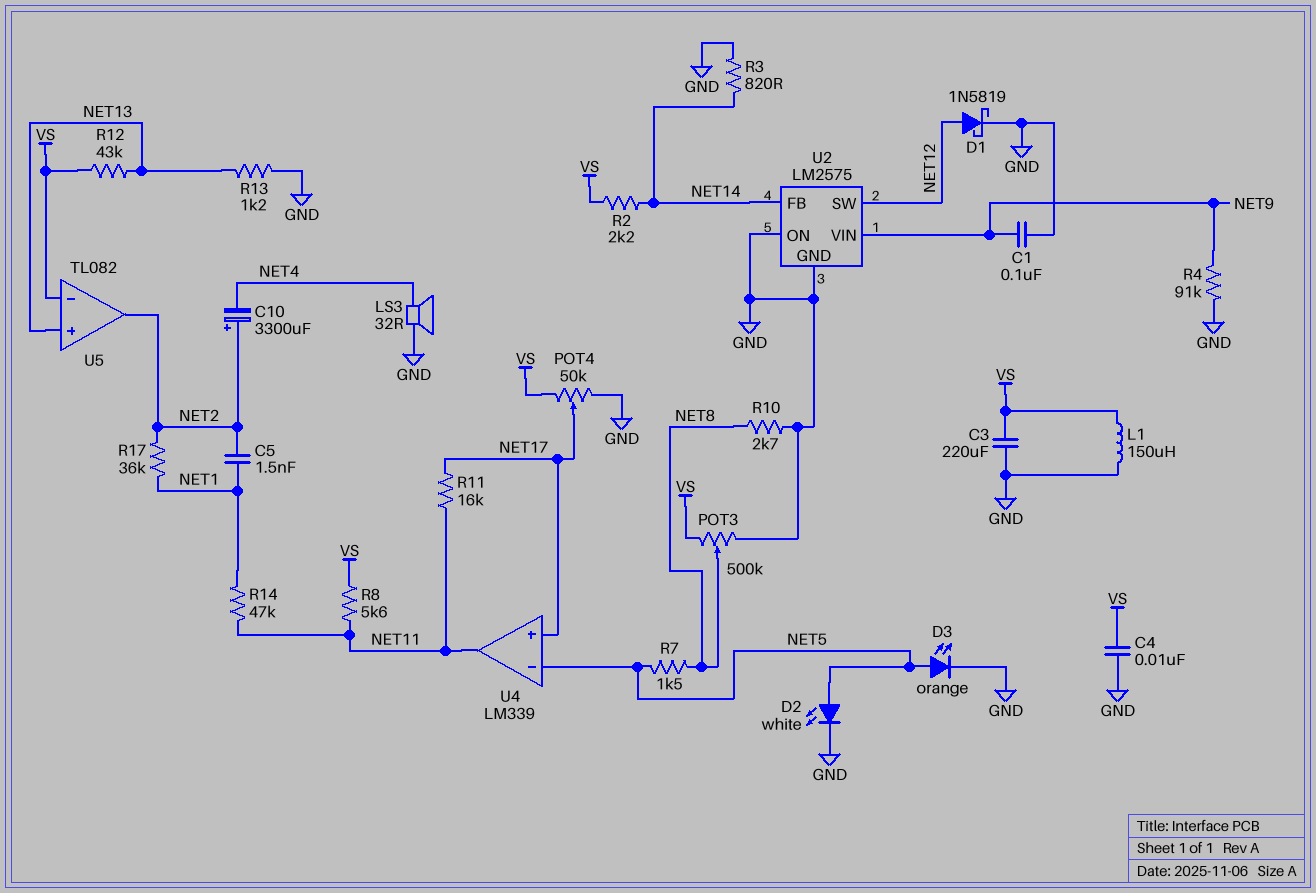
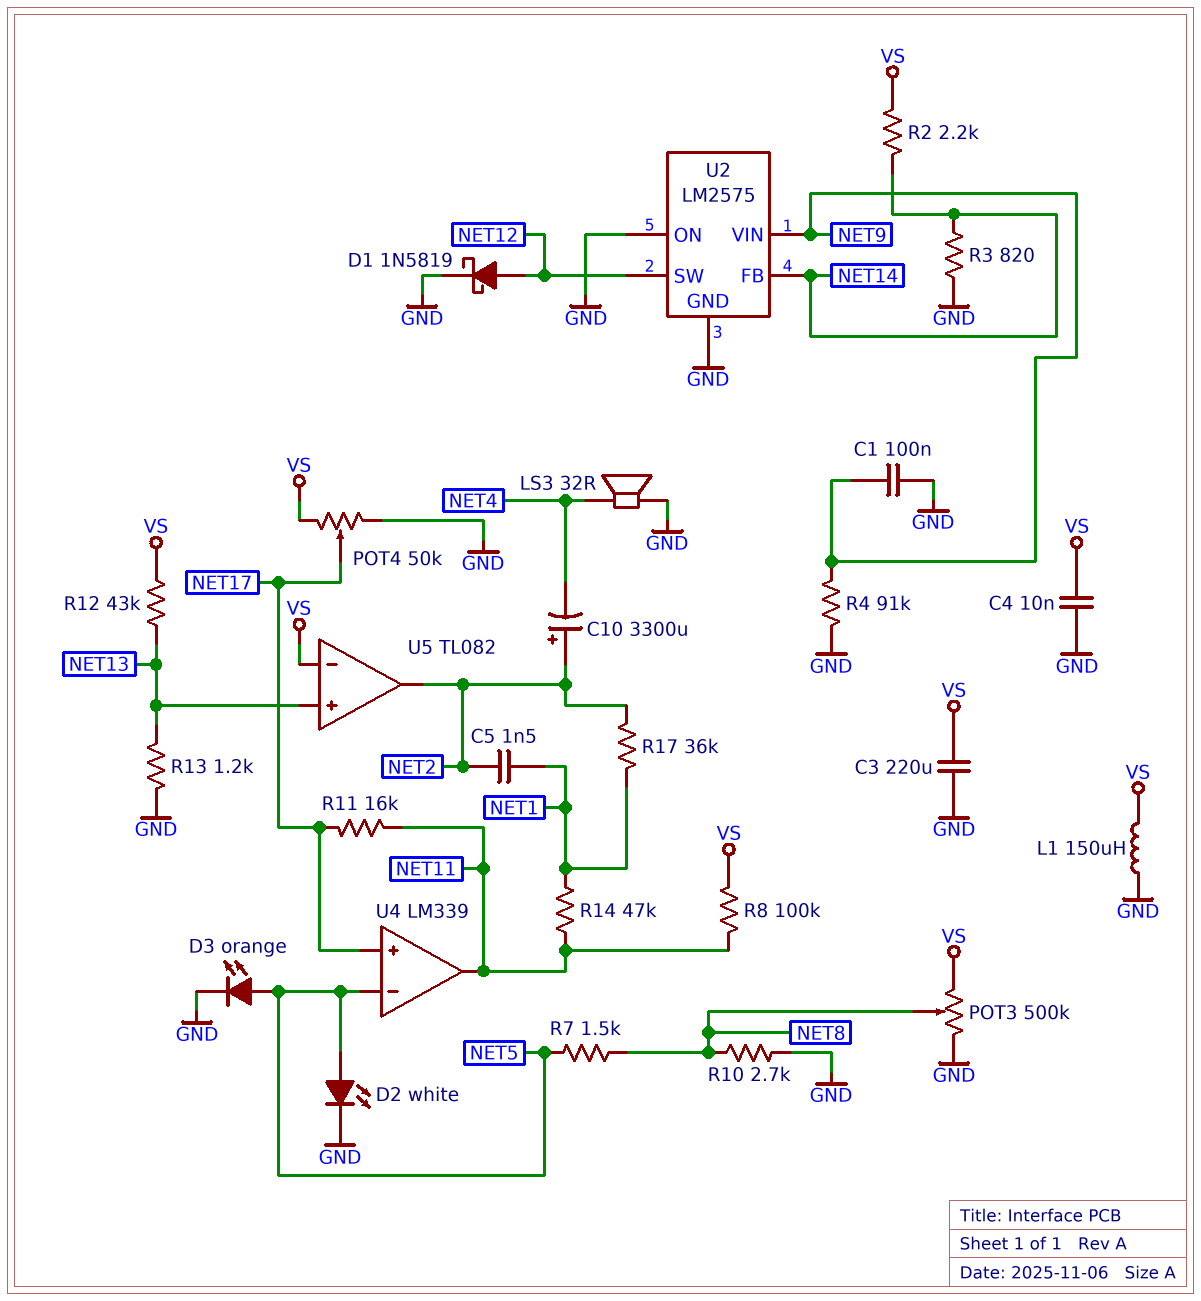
R8: 5.6k (NET11, VS) -> 100k (NET11, VS)

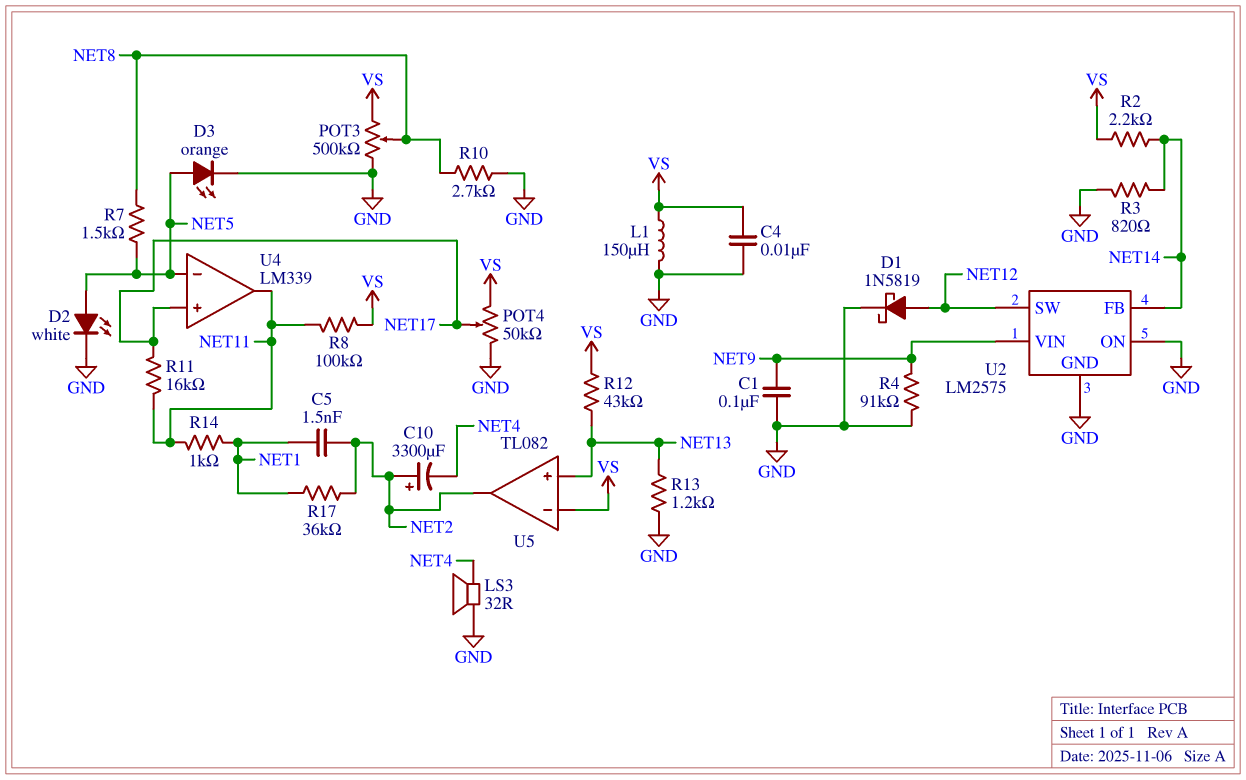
C3: 220uF (GND, VS) -> none
R14: 47k (NET1, NET11) -> 1k (NET1, NET11)

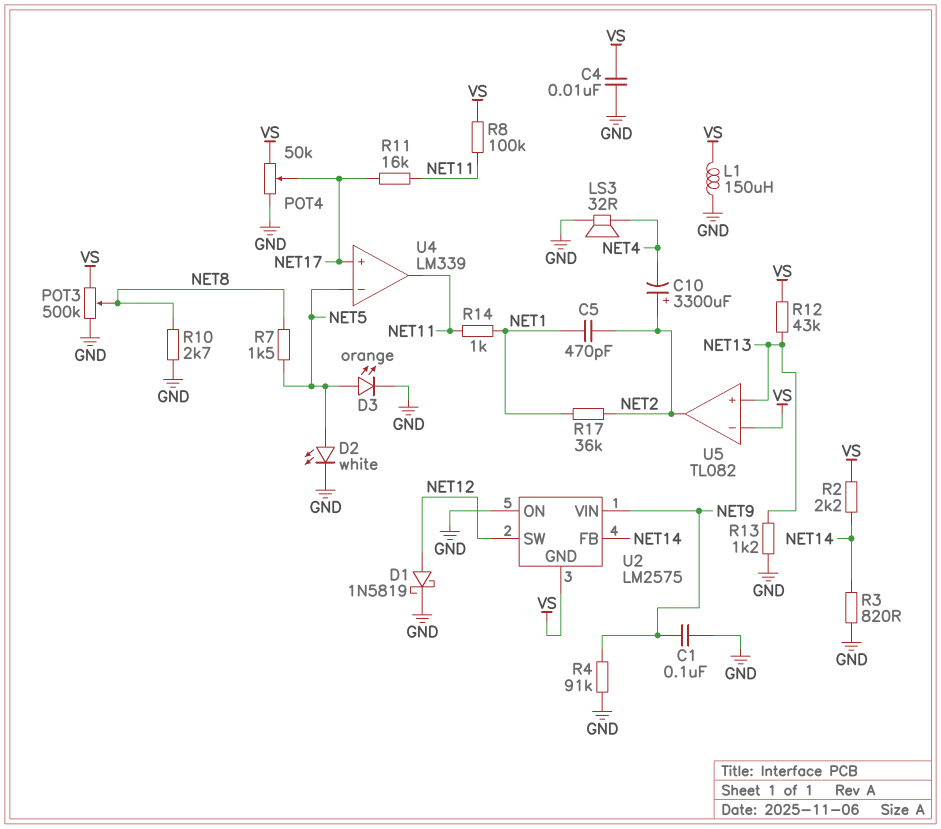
C5: 1.5nF (NET1, NET2) -> 470pF (NET1, NET2)
U2 pin GND: GND -> VS

